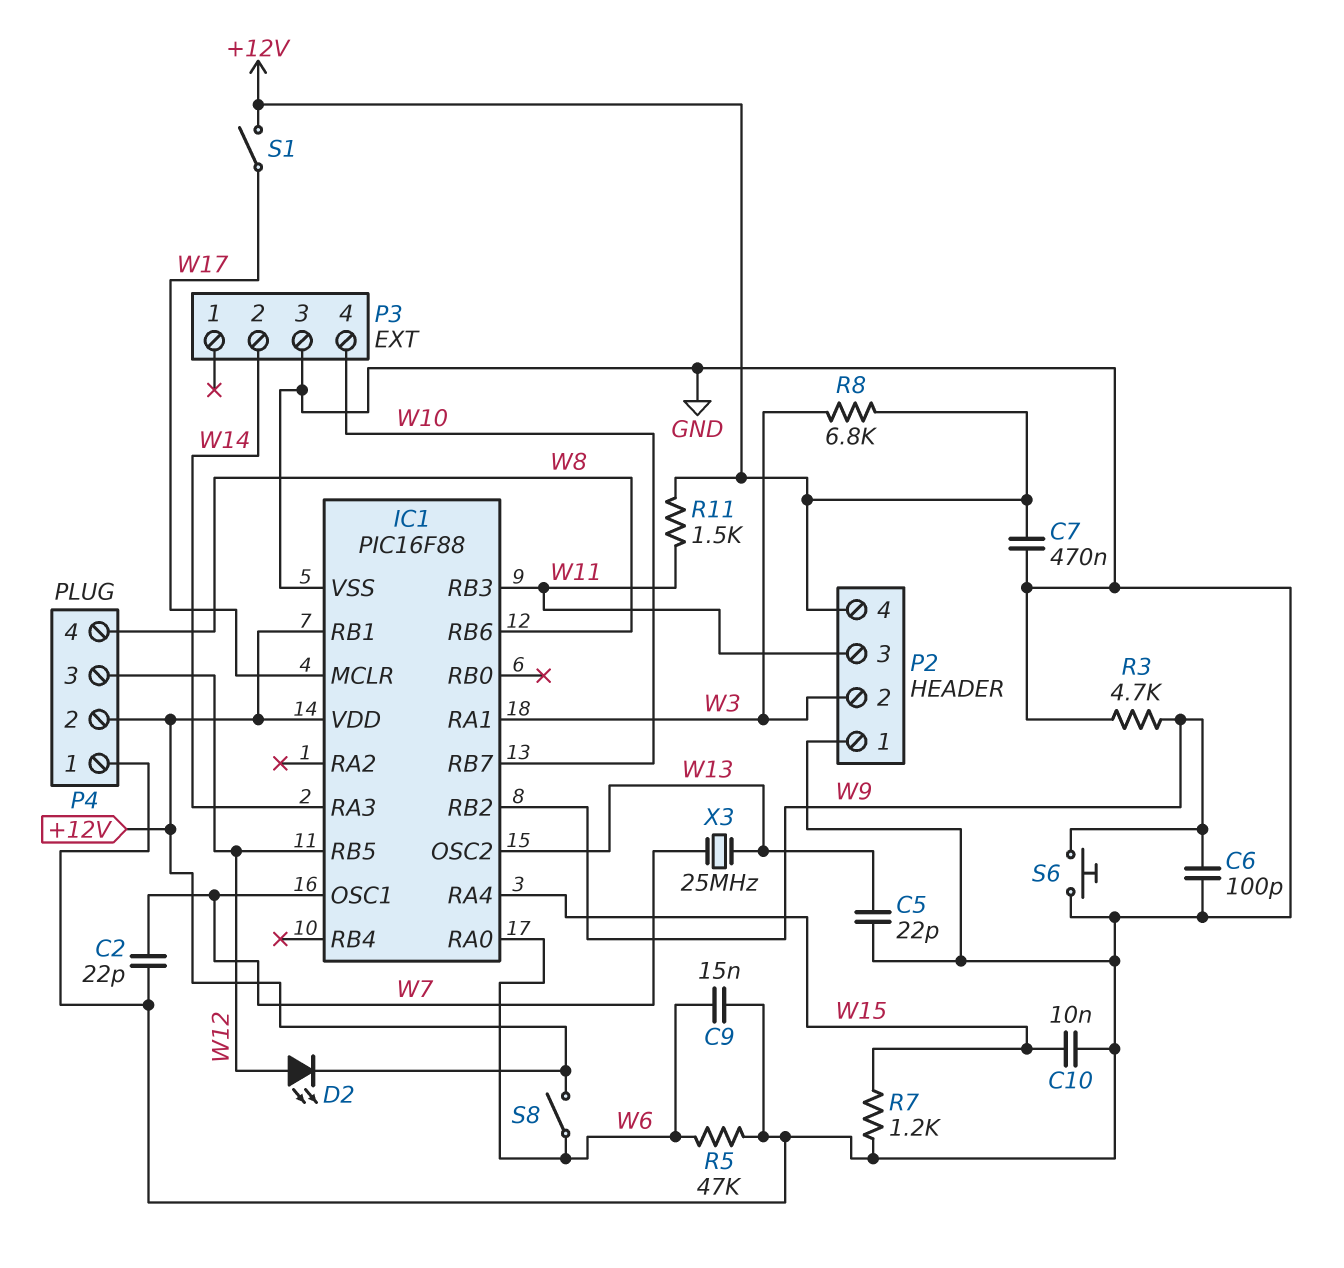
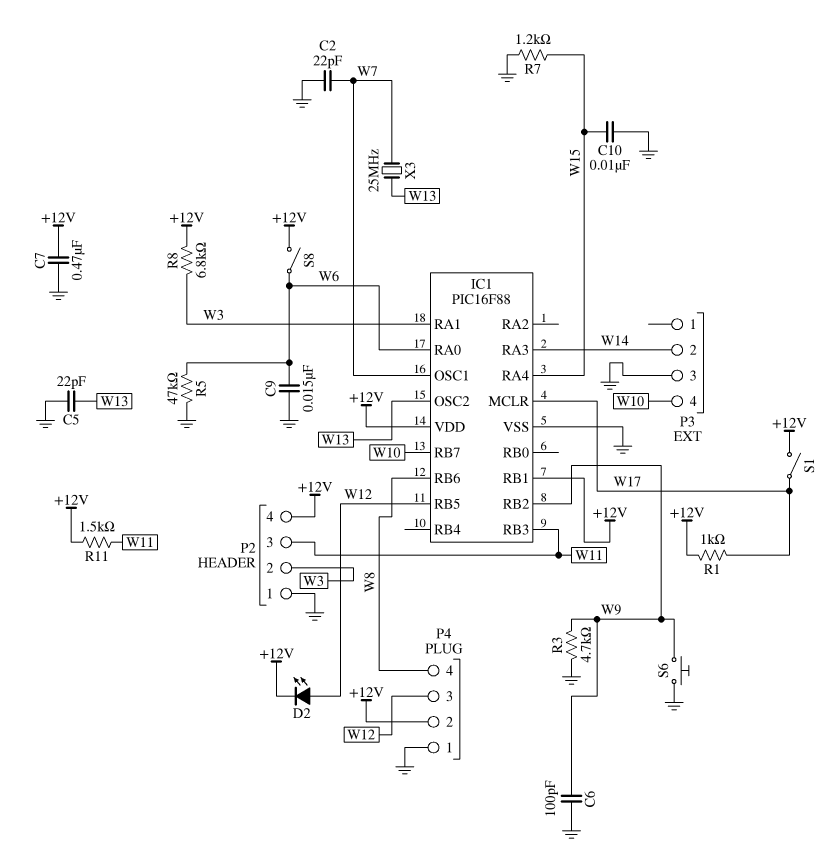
R1: none -> 1k (+12V, W17)

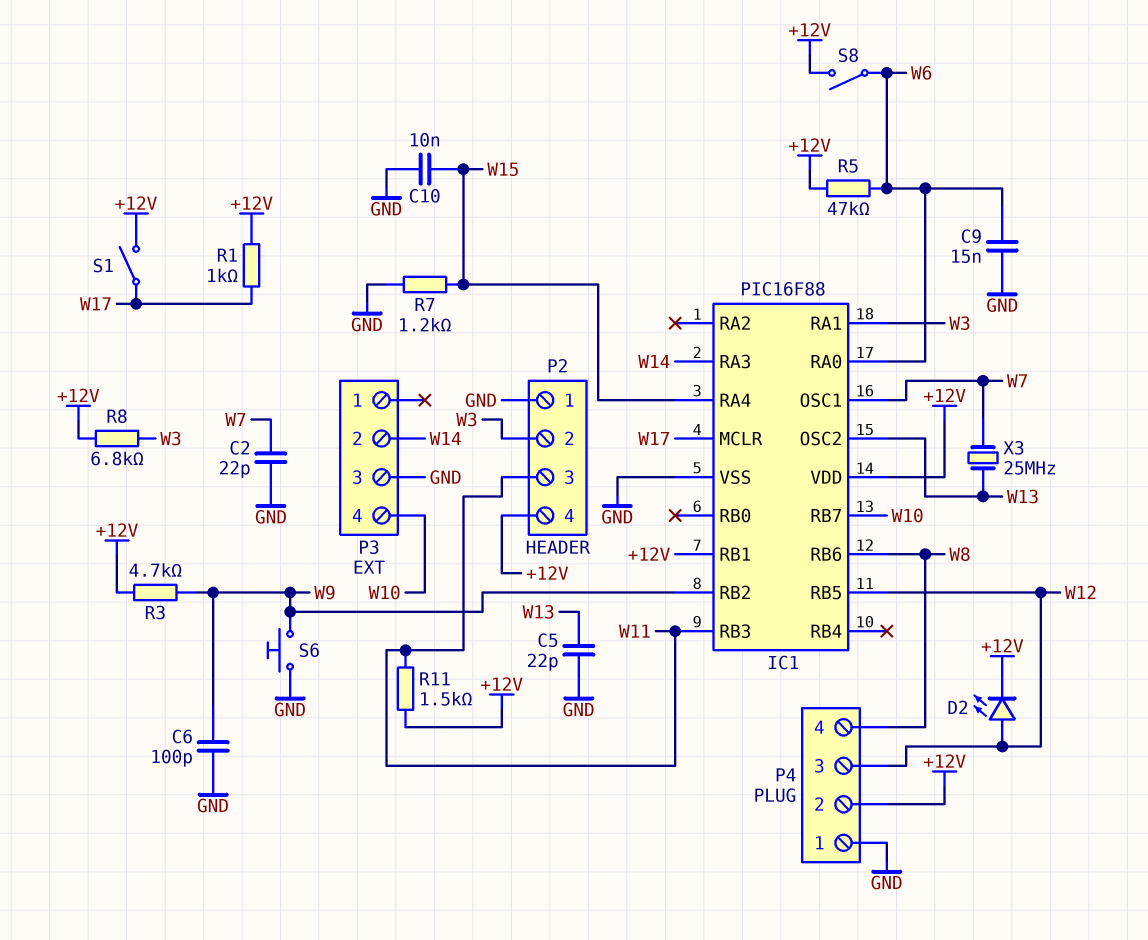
C7: 470nF (+12V, GND) -> none
R3: 4.7k (GND, W9) -> 4.7k (+12V, W9)
R5: 47k (GND, W6) -> 47k (+12V, W6)

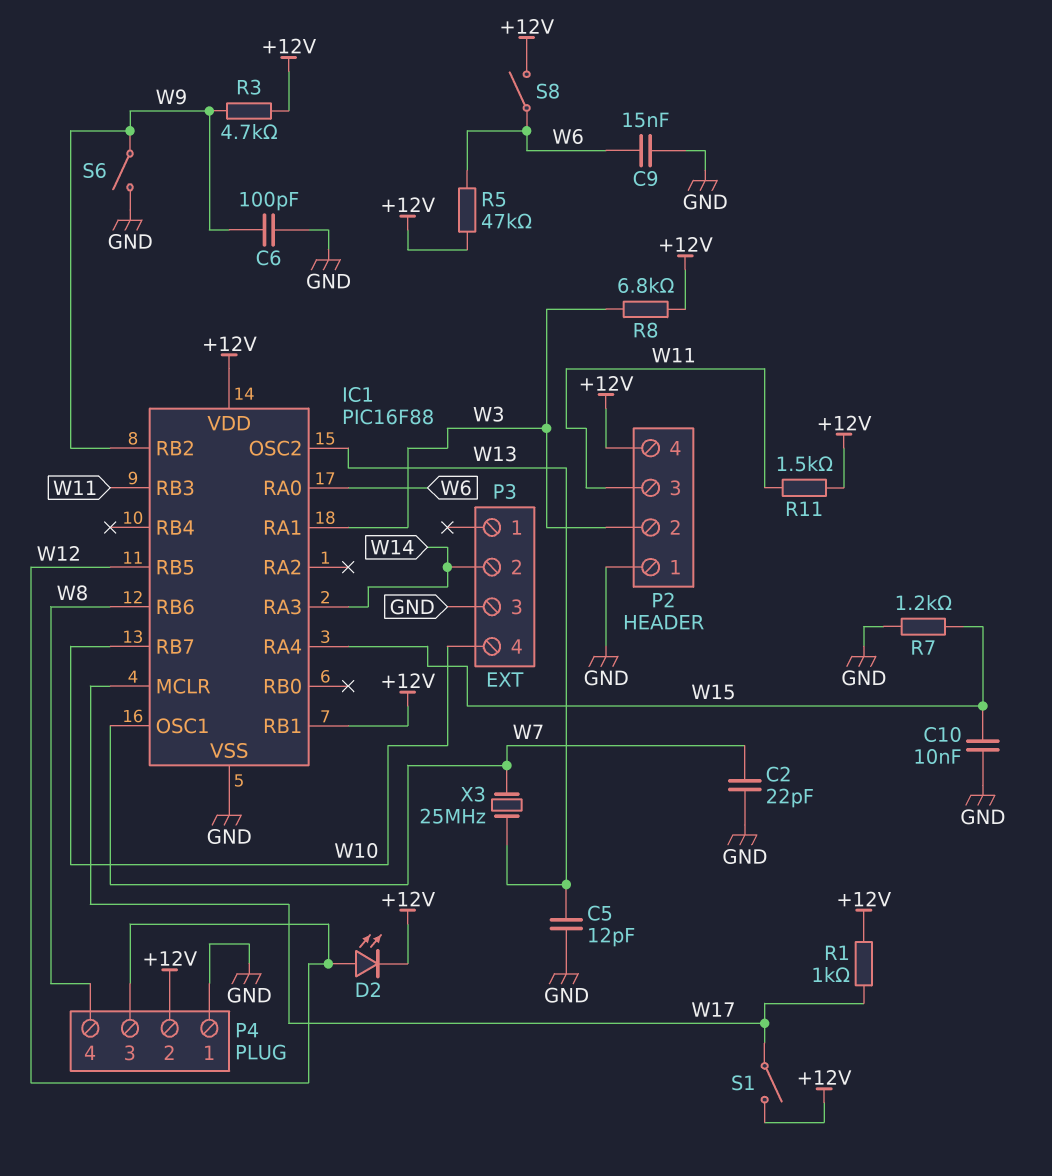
C5: 22pF (GND, W13) -> 12pF (GND, W13)
S6: button (GND, W9) -> switch (GND, W9)

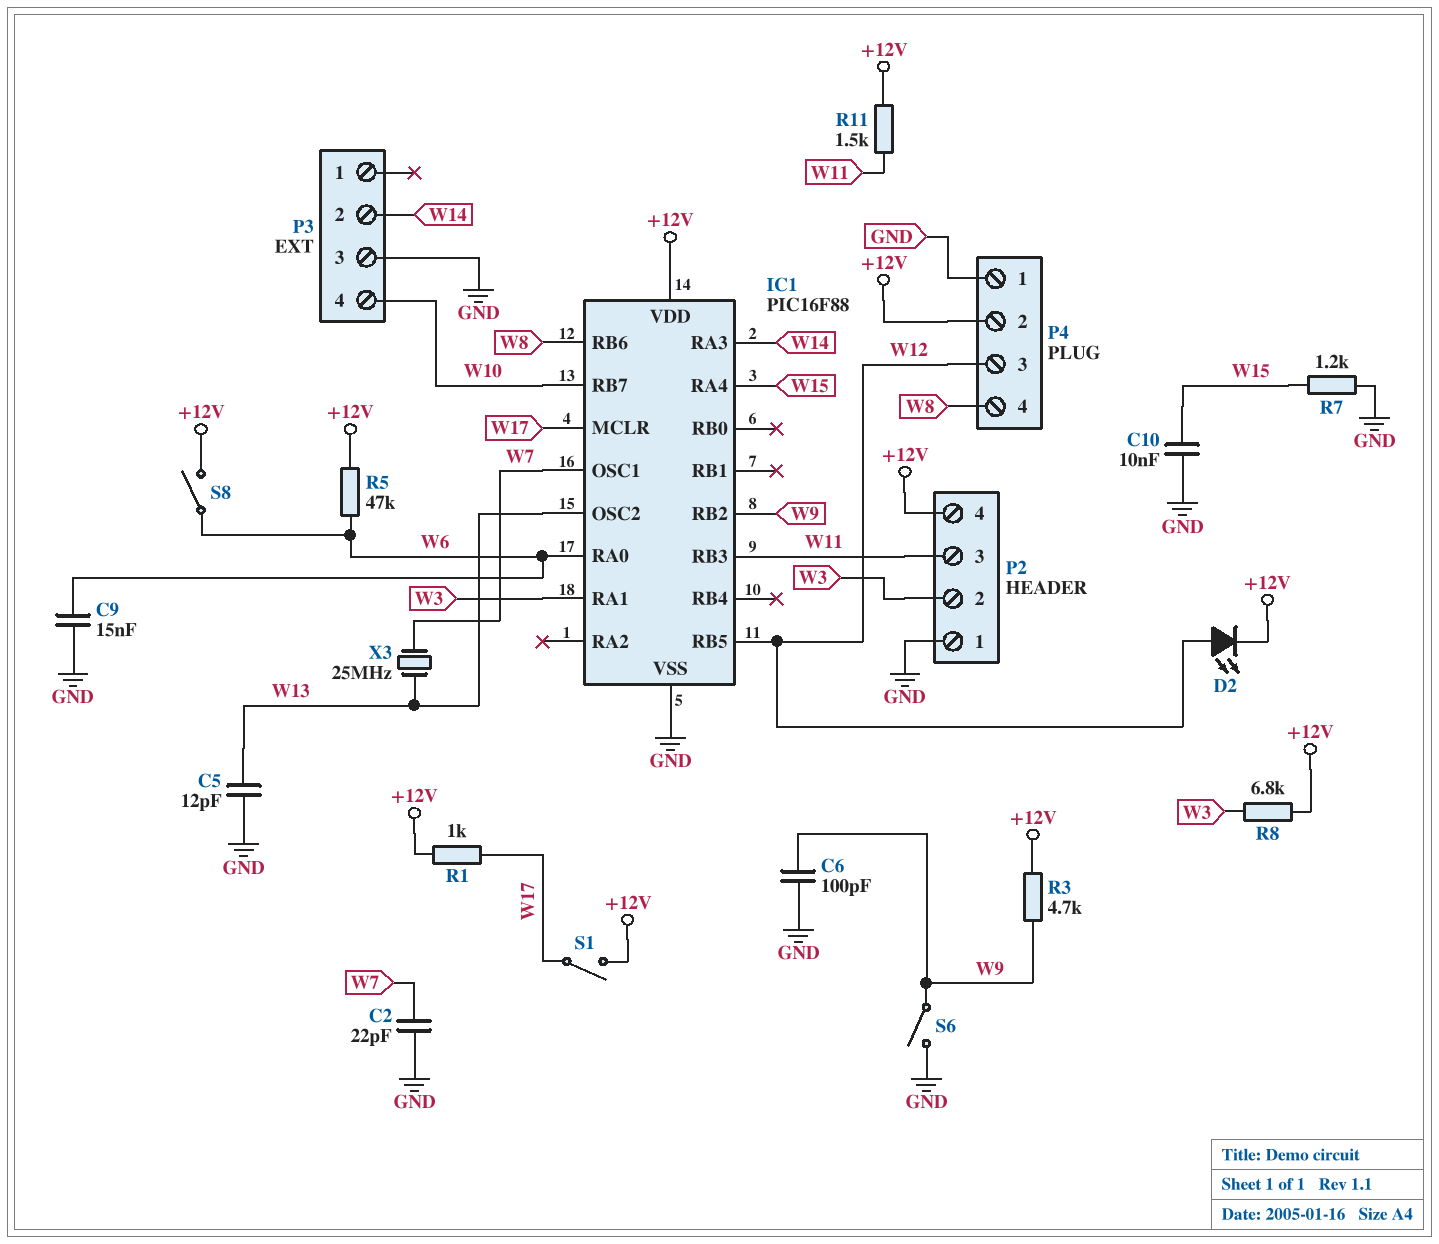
IC1 pin RB1: +12V -> none

